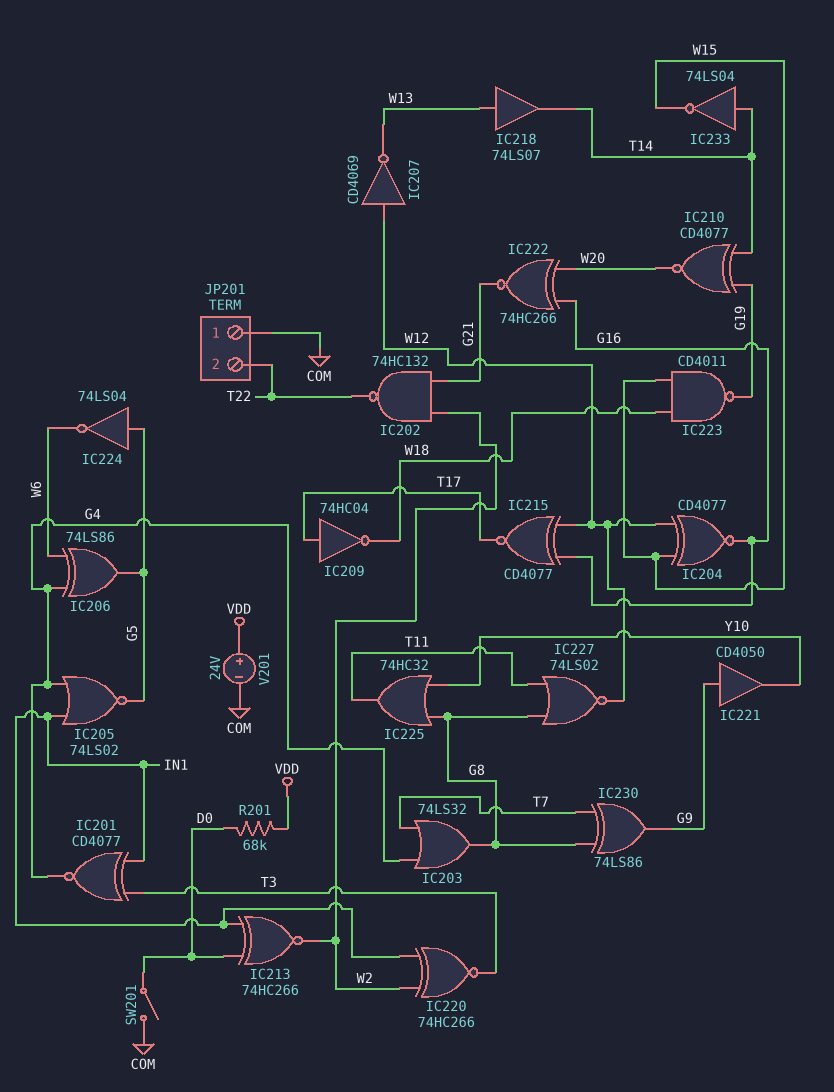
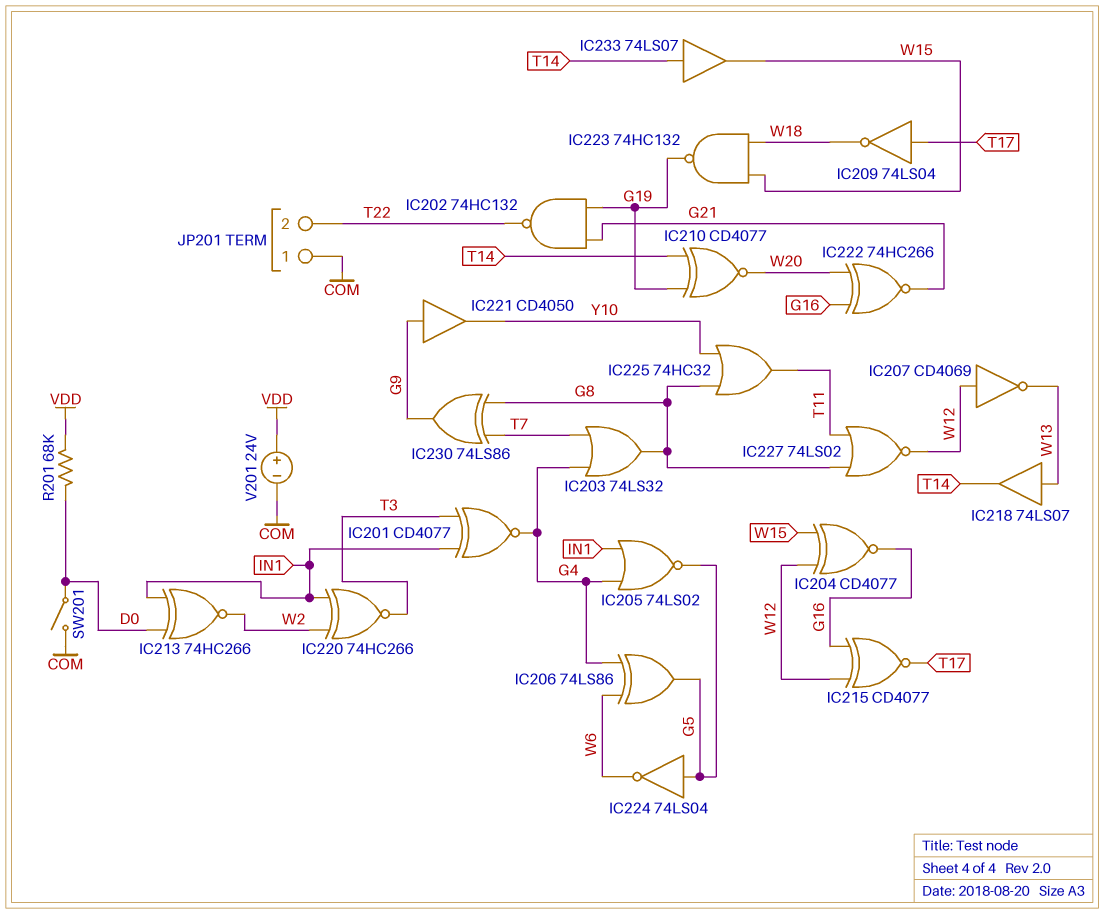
IC202: NAND 74HC132 (in G21, in W2, out T22) -> NAND 74HC132 (in G19, in G21, out T22)
IC209: NOT 74HC04 (in T17, out W18) -> NOT 74LS04 (in T17, out W18)
IC223: NAND CD4011 (in W15, in W18, out G19) -> NAND 74HC132 (in W15, in W18, out G19)
IC233: NOT 74LS04 (in T14, out W15) -> buffer 74LS07 (in T14, out W15)

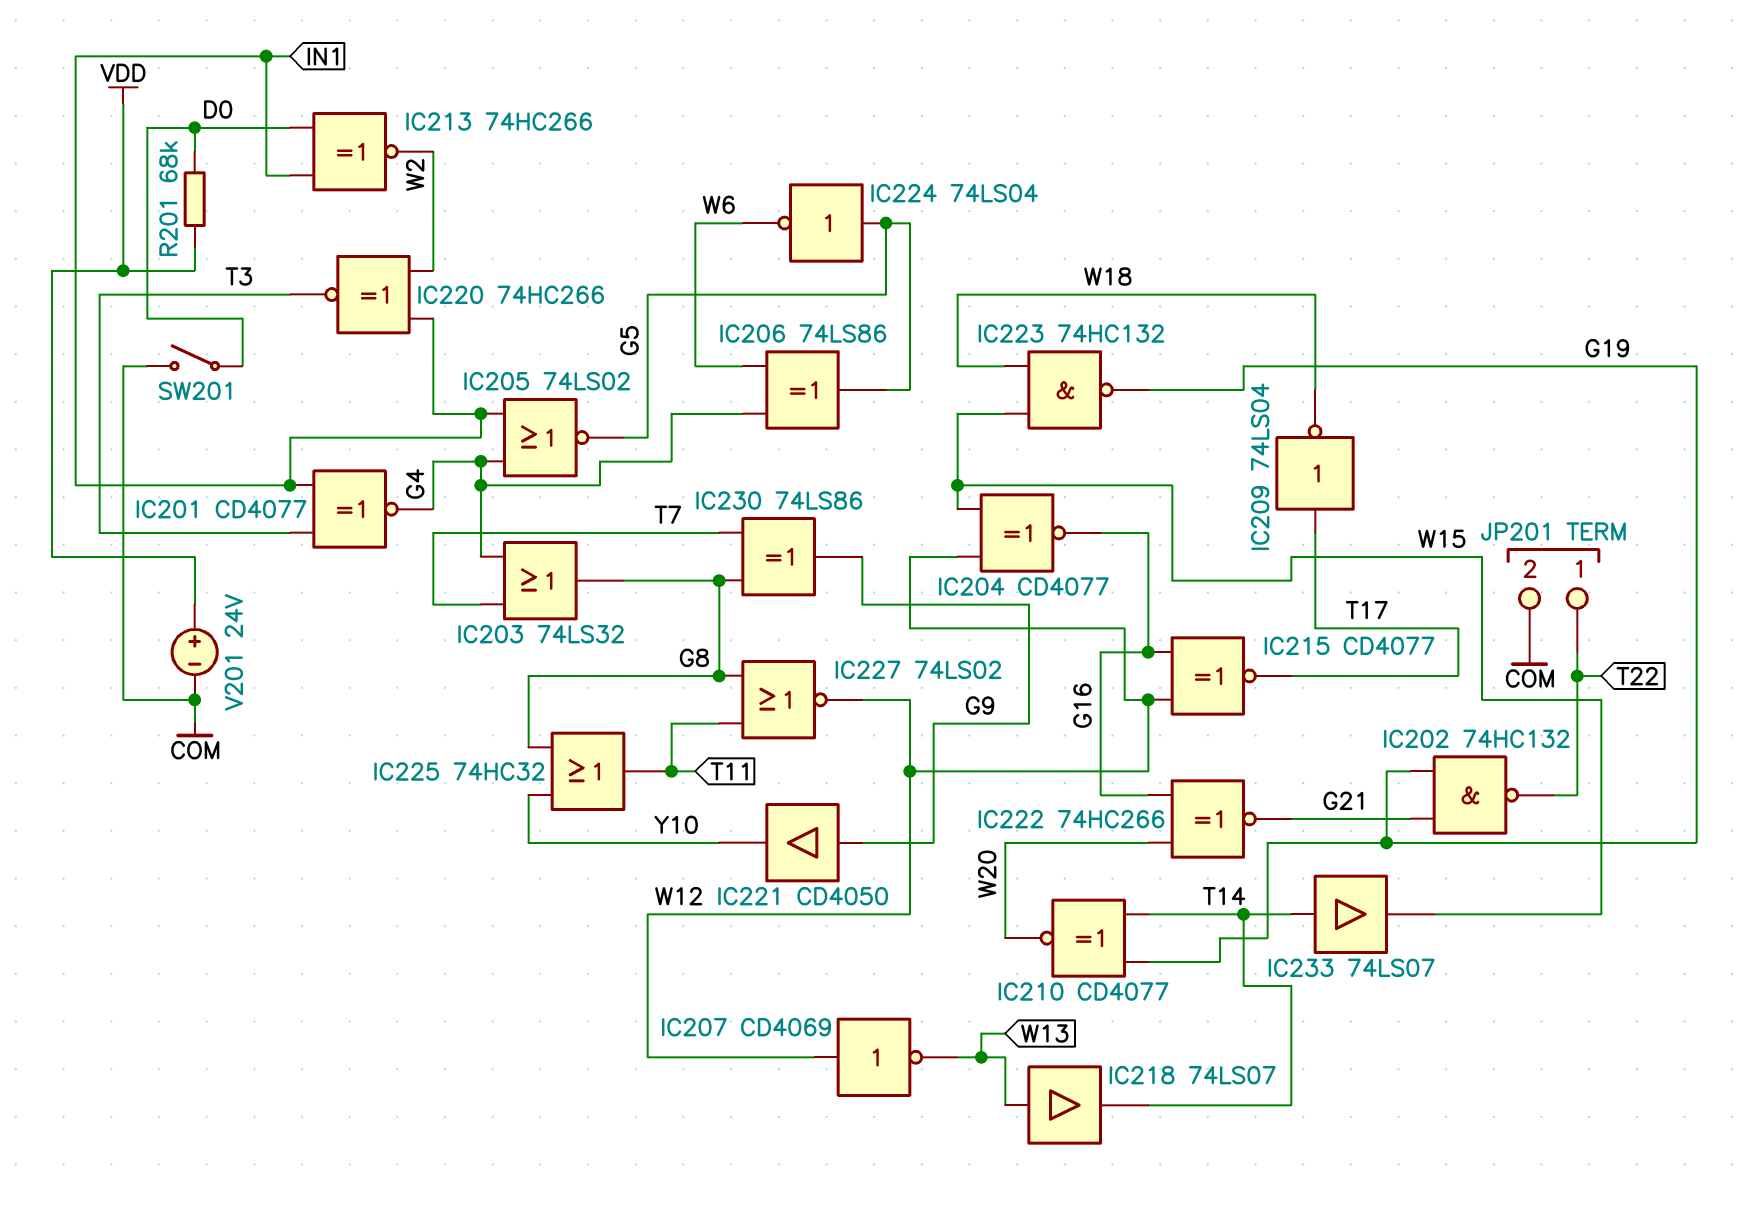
JP201 pin 1: COM -> T22
JP201 pin 2: T22 -> COM

